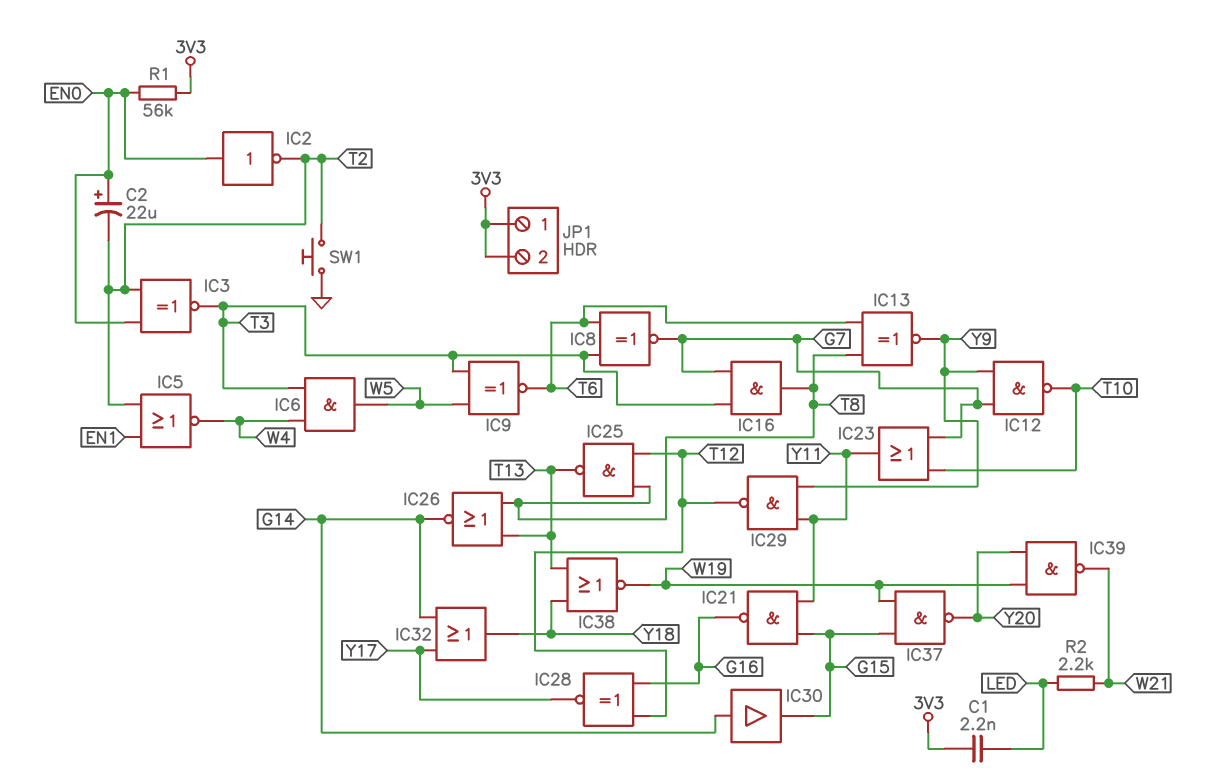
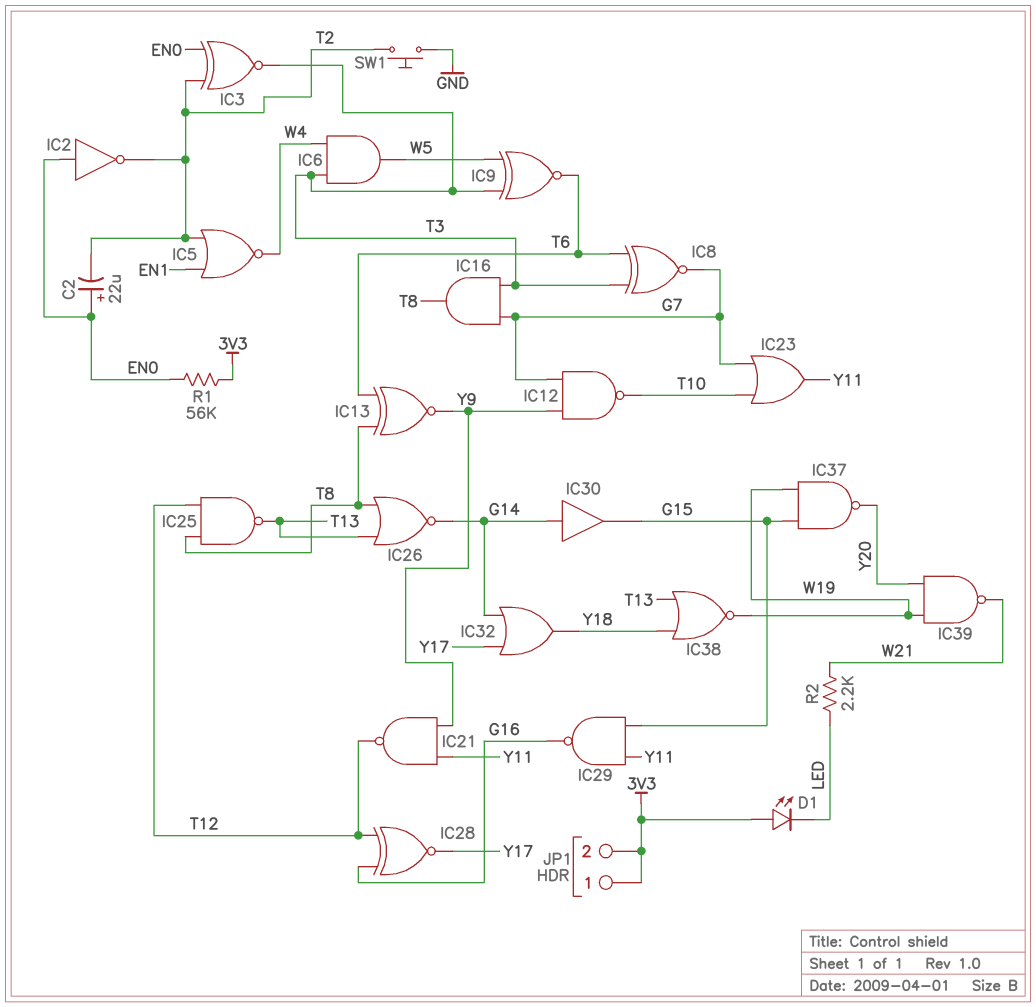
C1: 2.2nF (3V3, LED) -> none
D1: none -> LED (A 3V3, K LED)
IC21: NAND (in G15, in Y11, out G16) -> NAND (in Y9, in Y11, out T12)
IC29: NAND (in Y9, in Y11, out T12) -> NAND (in G15, in Y11, out G16)

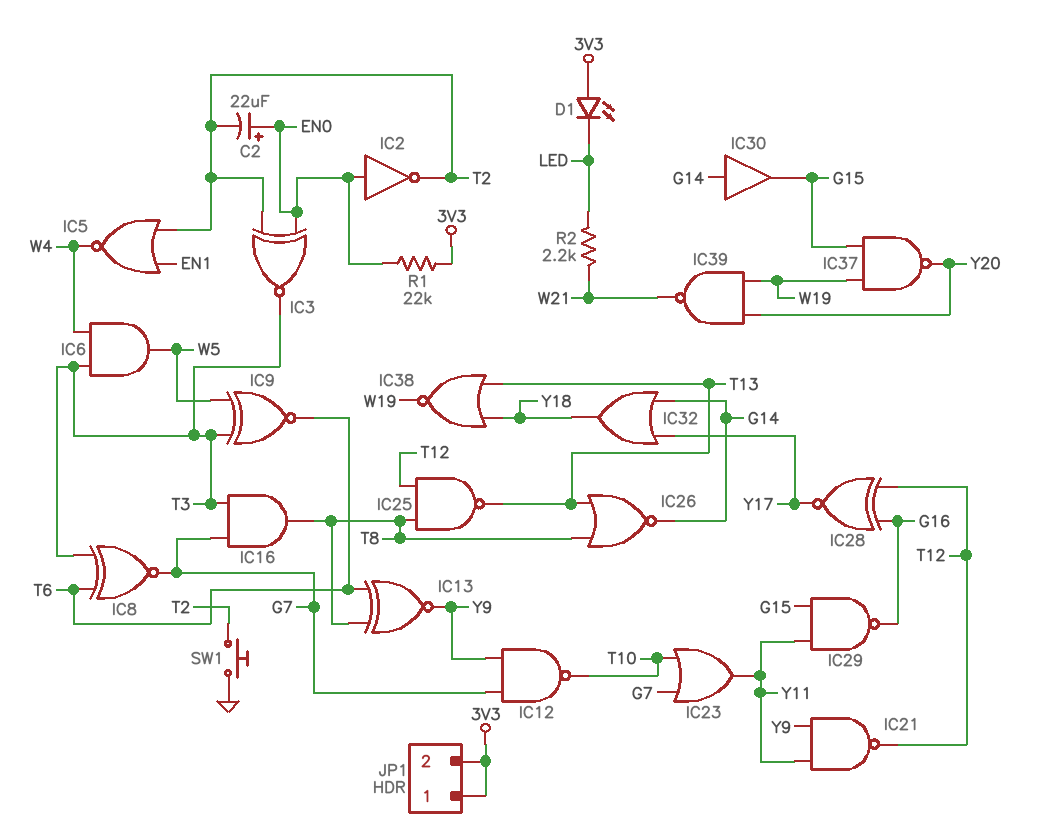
R1: 56k (3V3, EN0) -> 22k (3V3, EN0)

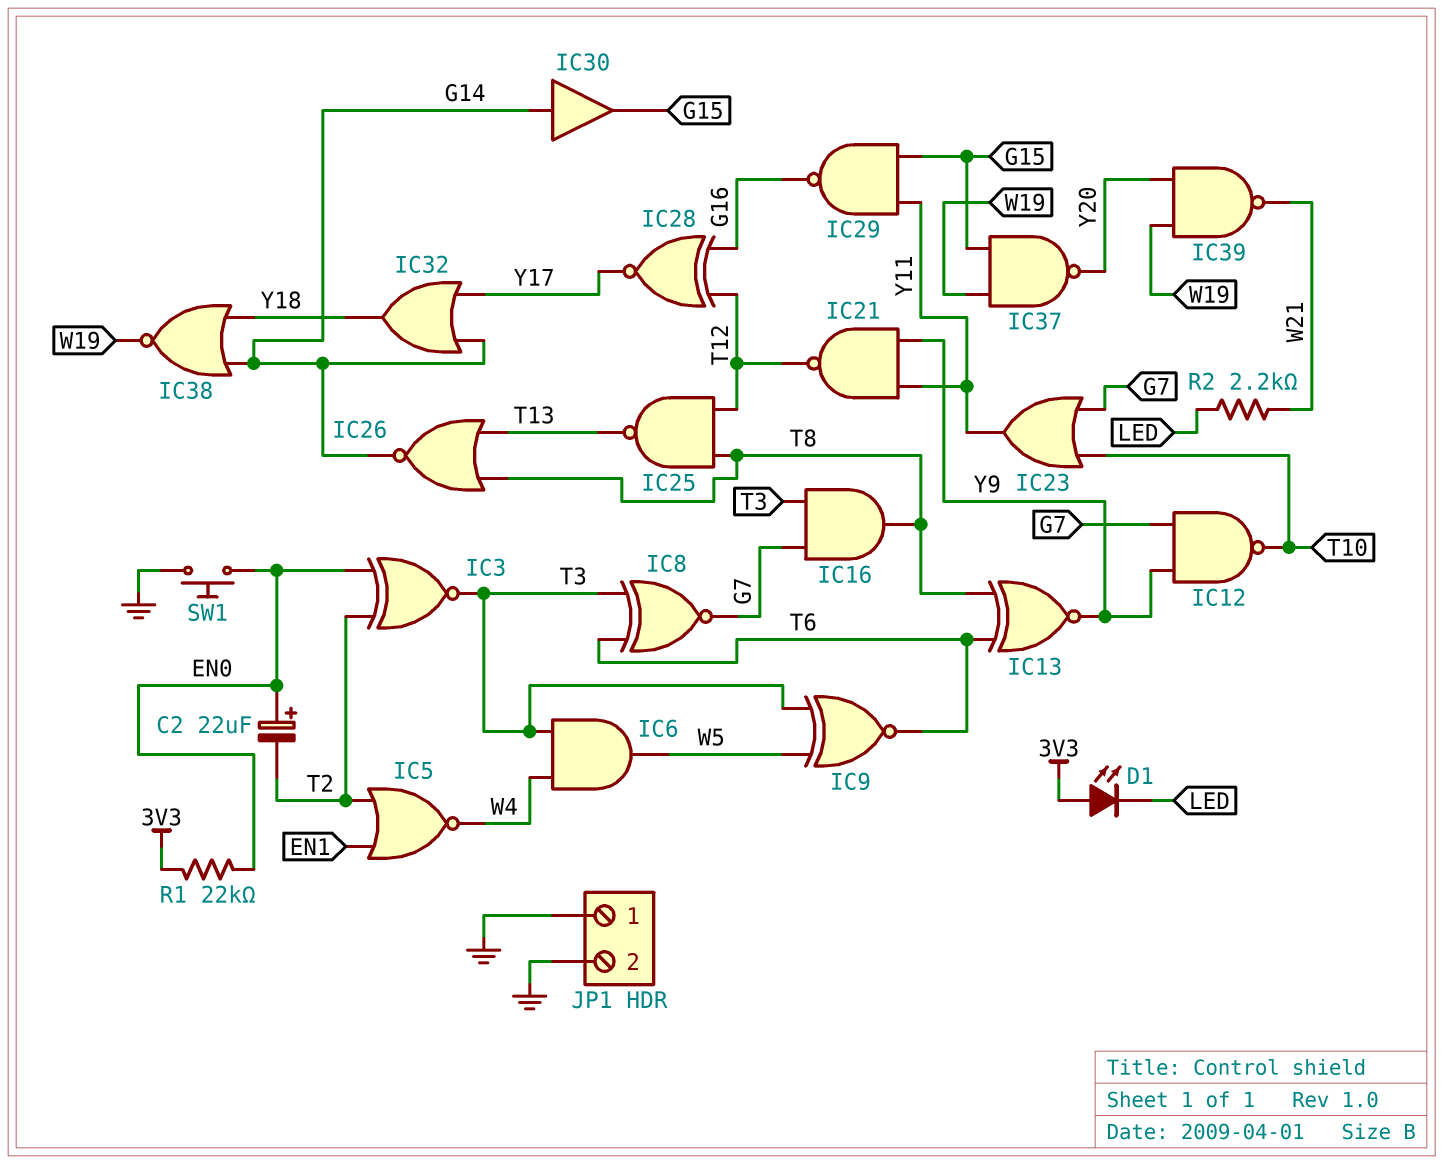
IC2: NOT (in EN0, out T2) -> none
IC38: NOR (in T13, in Y18, out W19) -> NOR (in G14, in Y18, out W19)
JP1 pin 1: 3V3 -> GND
JP1 pin 2: 3V3 -> GND
SW1: button (GND, T2) -> button (EN0, GND)

